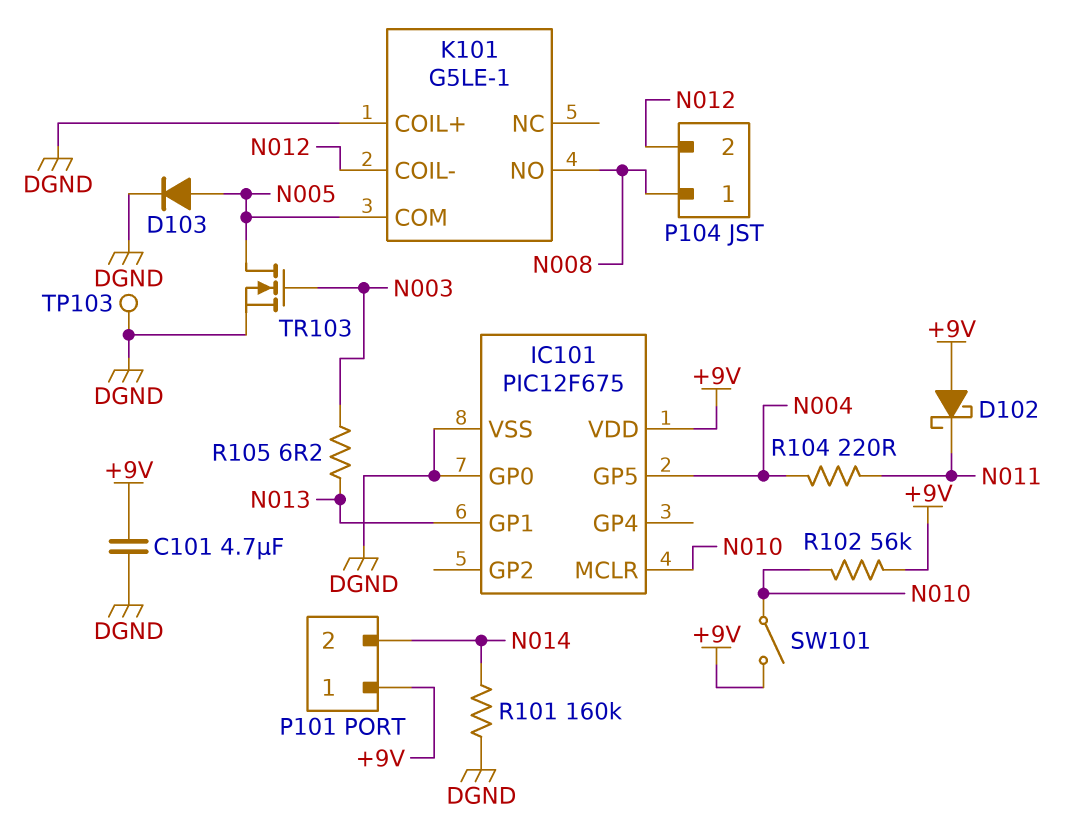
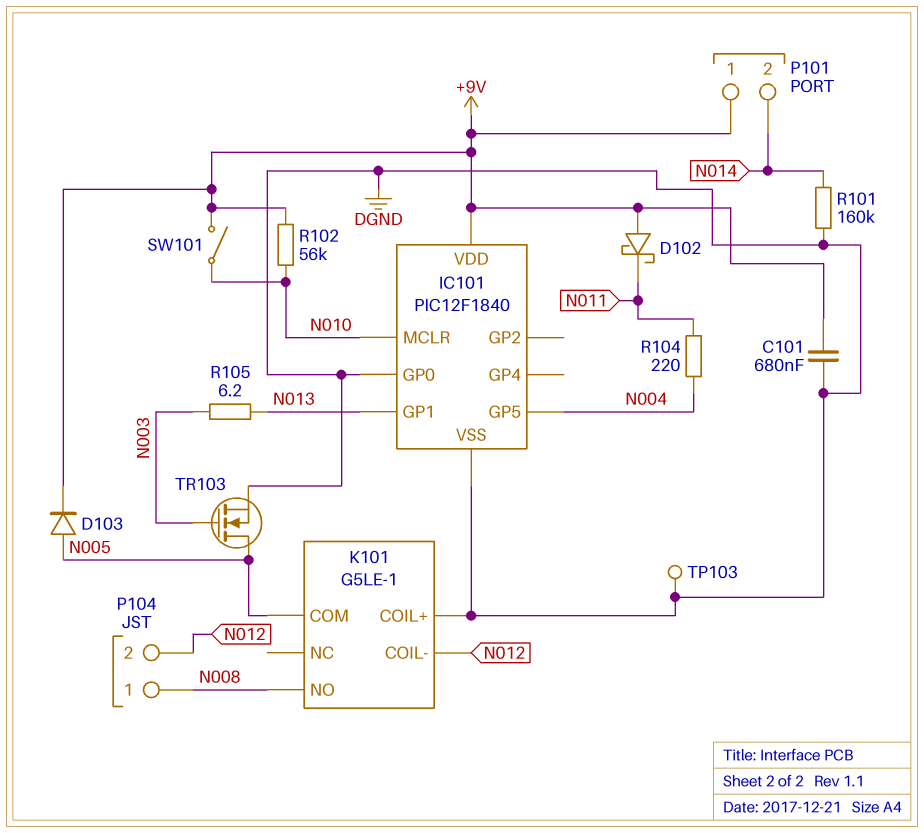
C101: 4.7uF (+9V, DGND) -> 680nF (+9V, DGND)
D103: diode (A N005, K DGND) -> diode (A N005, K +9V)
IC101: PIC12F675 -> PIC12F1840

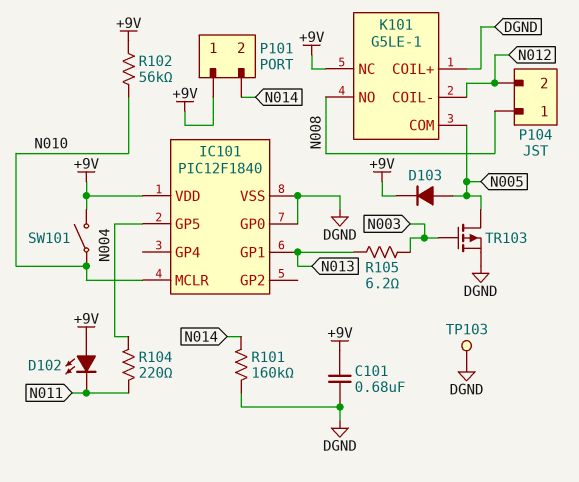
D102: schottky (A +9V, K N011) -> LED (A +9V, K N011)
K101 pin NC: none -> +9V
TR103: NMOS (G N003, D N005, S DGND) -> PMOS (G N003, D N005, S DGND)

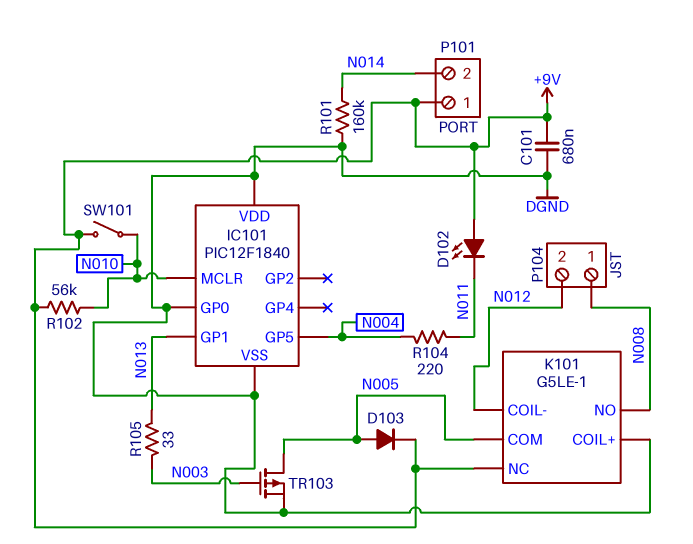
IC101 pin VDD: +9V -> DGND
R105: 6.2 (N003, N013) -> 33 (N003, N013)
TP103: test point (DGND) -> none

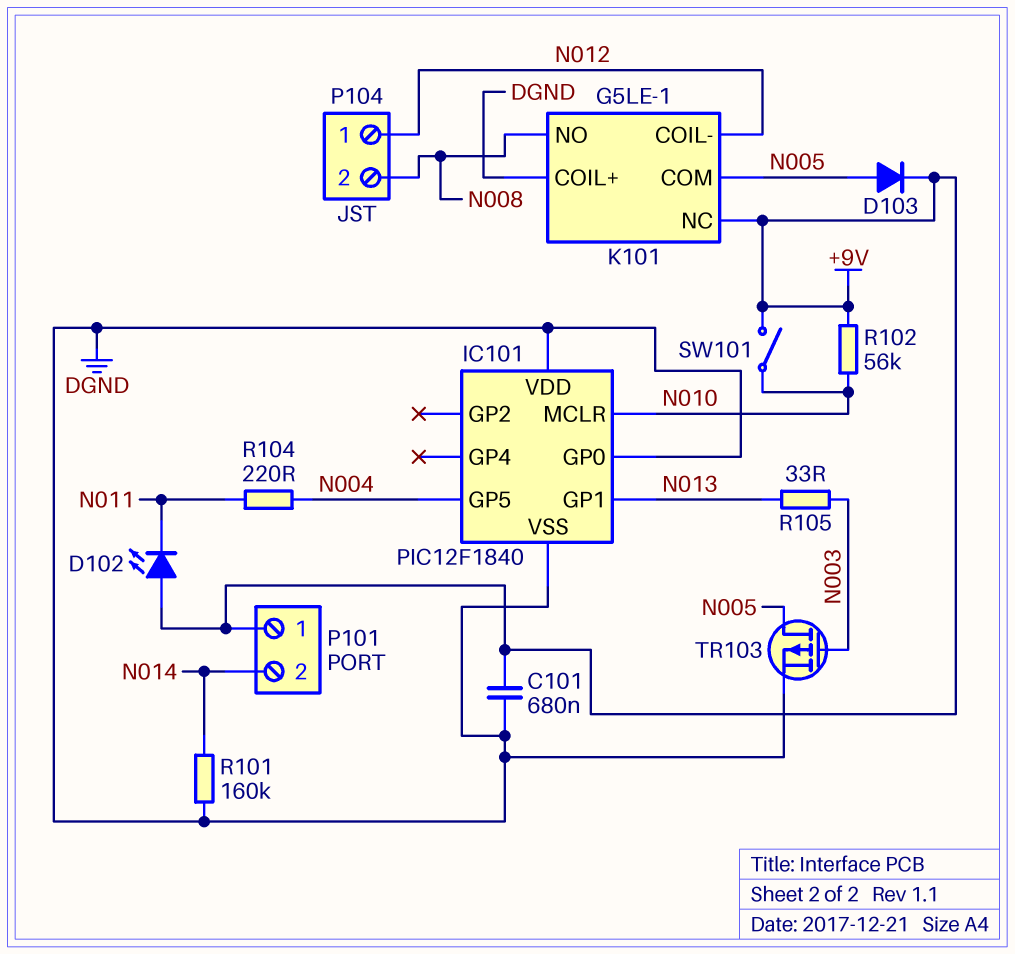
P104 pin 1: N008 -> N012
P104 pin 2: N012 -> N008

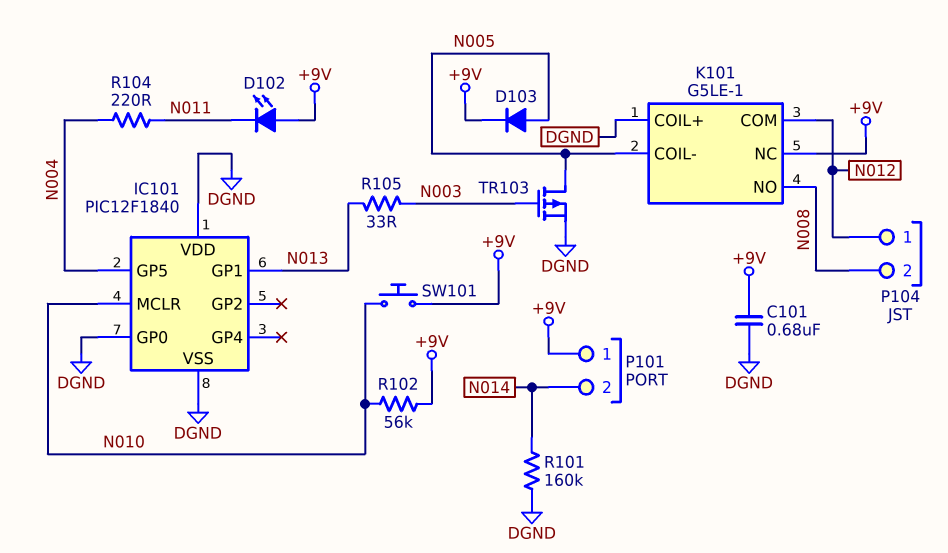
K101 pin COIL-: N012 -> N005
K101 pin COM: N005 -> N012
SW101: switch (+9V, N010) -> button (+9V, N010)

